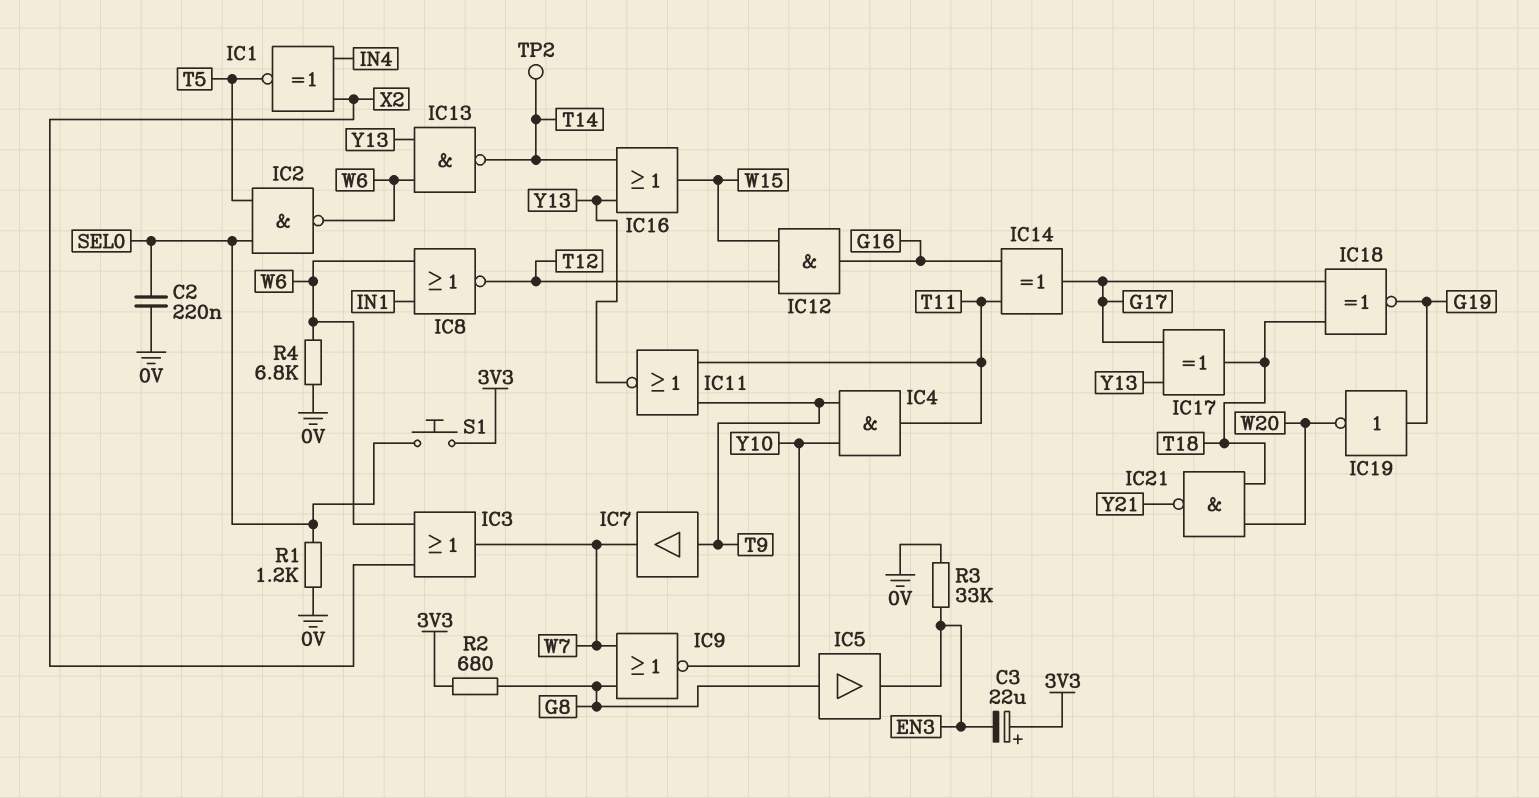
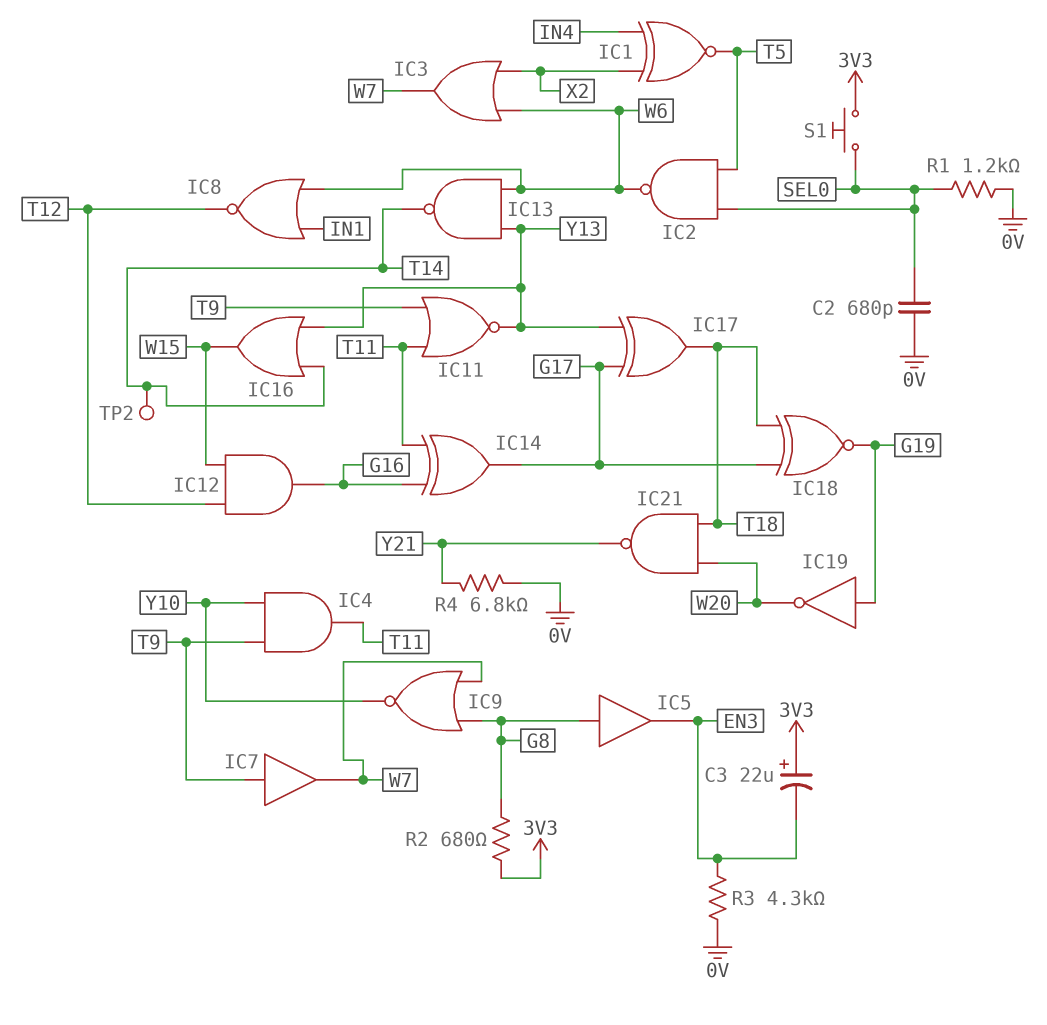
C2: 220nF (0V, SEL0) -> 680pF (0V, SEL0)
R3: 33k (0V, EN3) -> 4.3k (0V, EN3)
R4: 6.8k (0V, W6) -> 6.8k (0V, Y21)

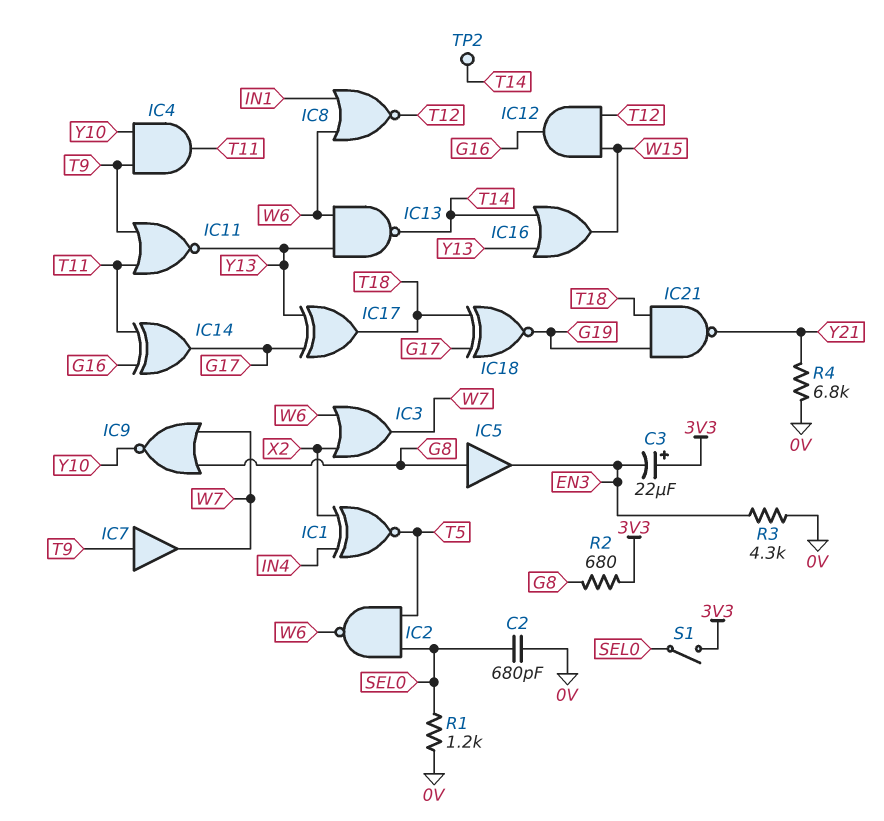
IC19: NOT (in G19, out W20) -> none
IC21: NAND (in T18, in W20, out Y21) -> NAND (in G19, in T18, out Y21)
S1: button (3V3, SEL0) -> switch (3V3, SEL0)

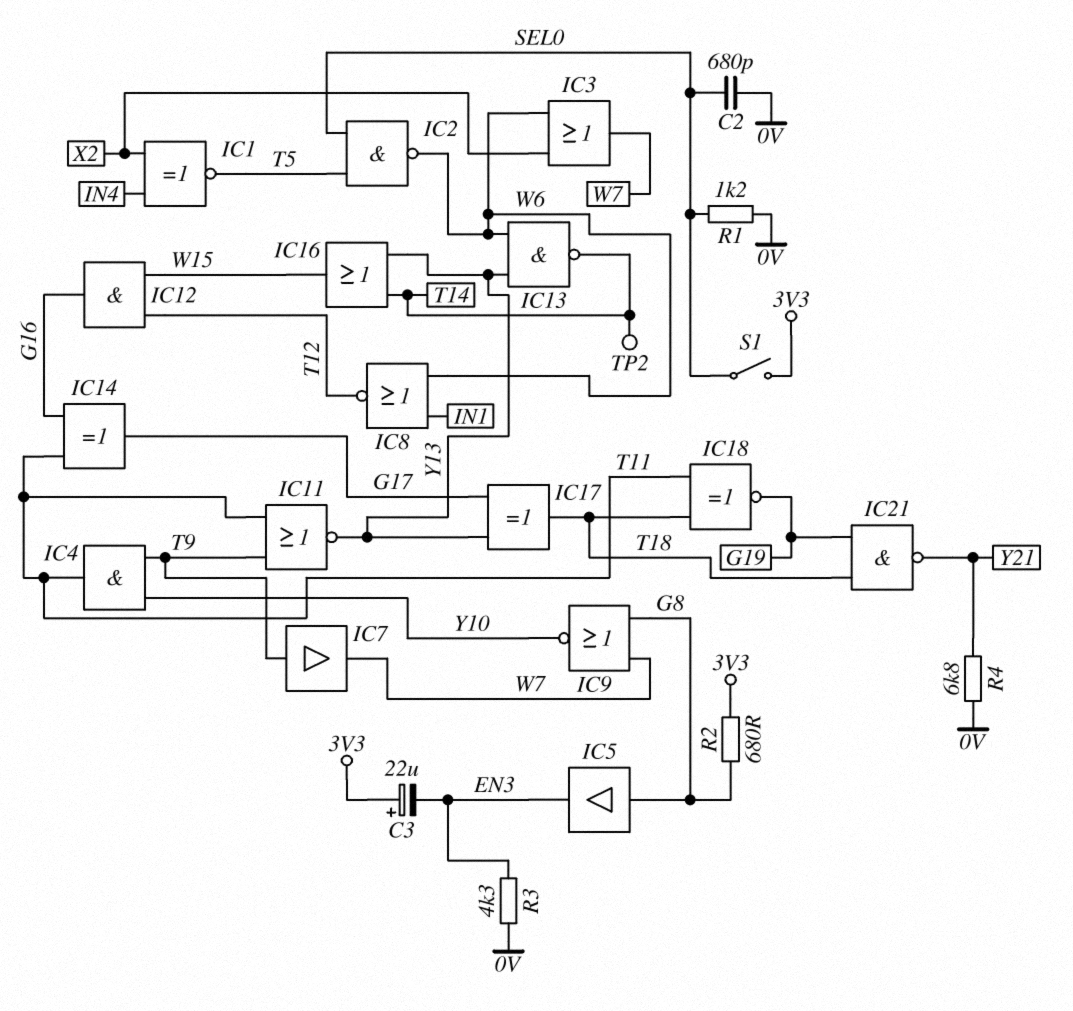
IC18: XNOR (in G17, in T18, out G19) -> XNOR (in T11, in T18, out G19)

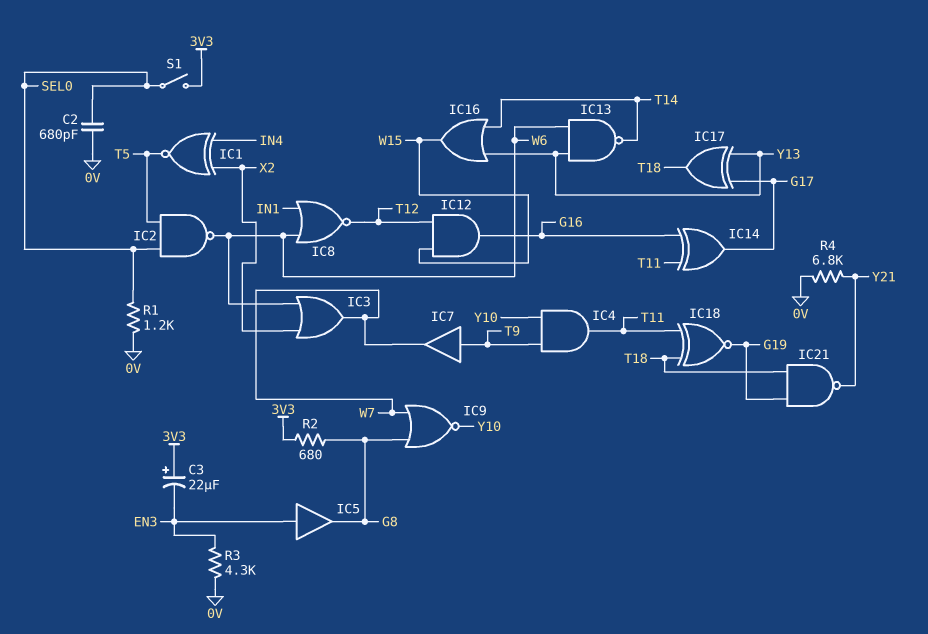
IC5: buffer (in G8, out EN3) -> buffer (in EN3, out G8)
IC11: NOR (in T9, in T11, out Y13) -> none
TP2: test point (T14) -> none

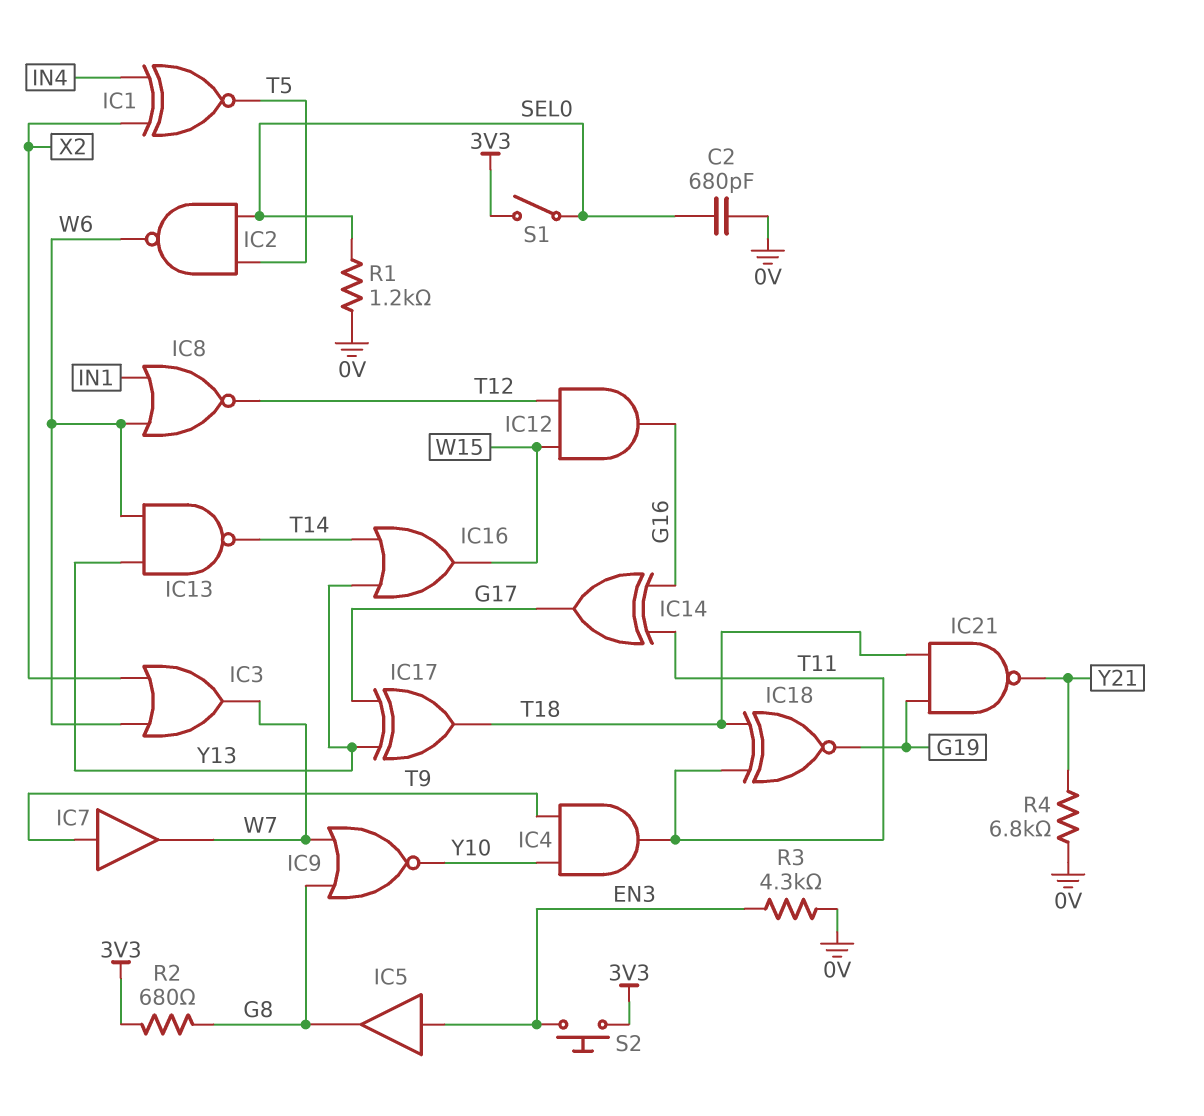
C3: 22uF (plus 3V3, minus EN3) -> none
S2: none -> button (3V3, EN3)

